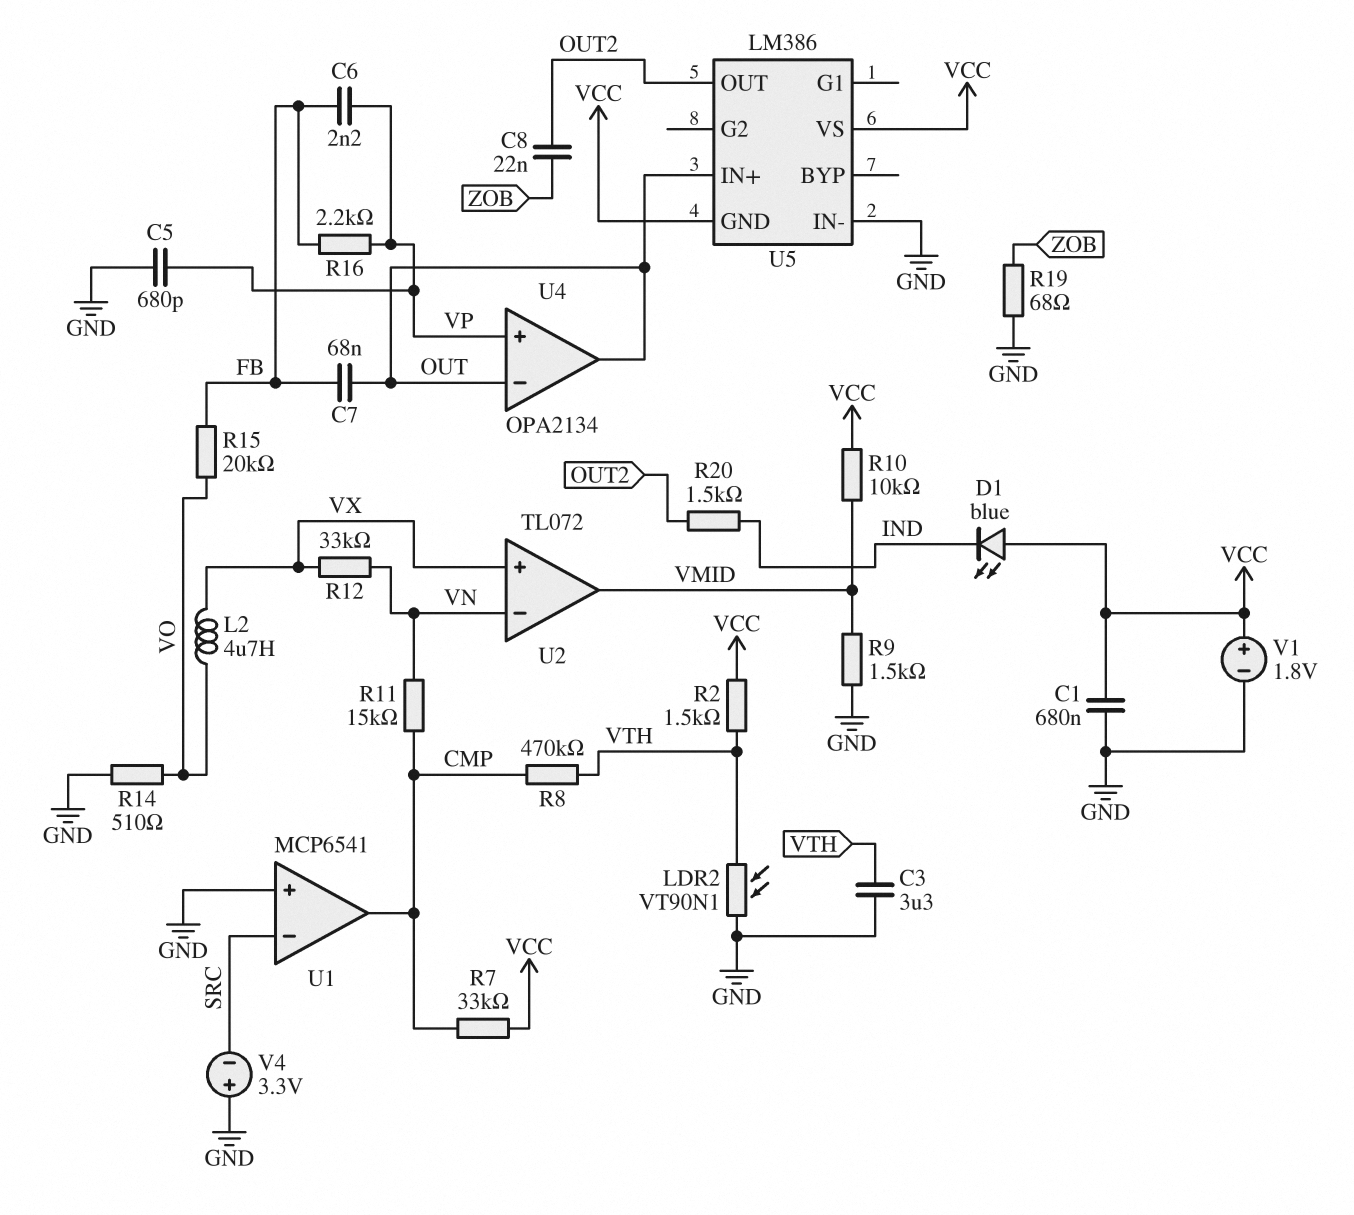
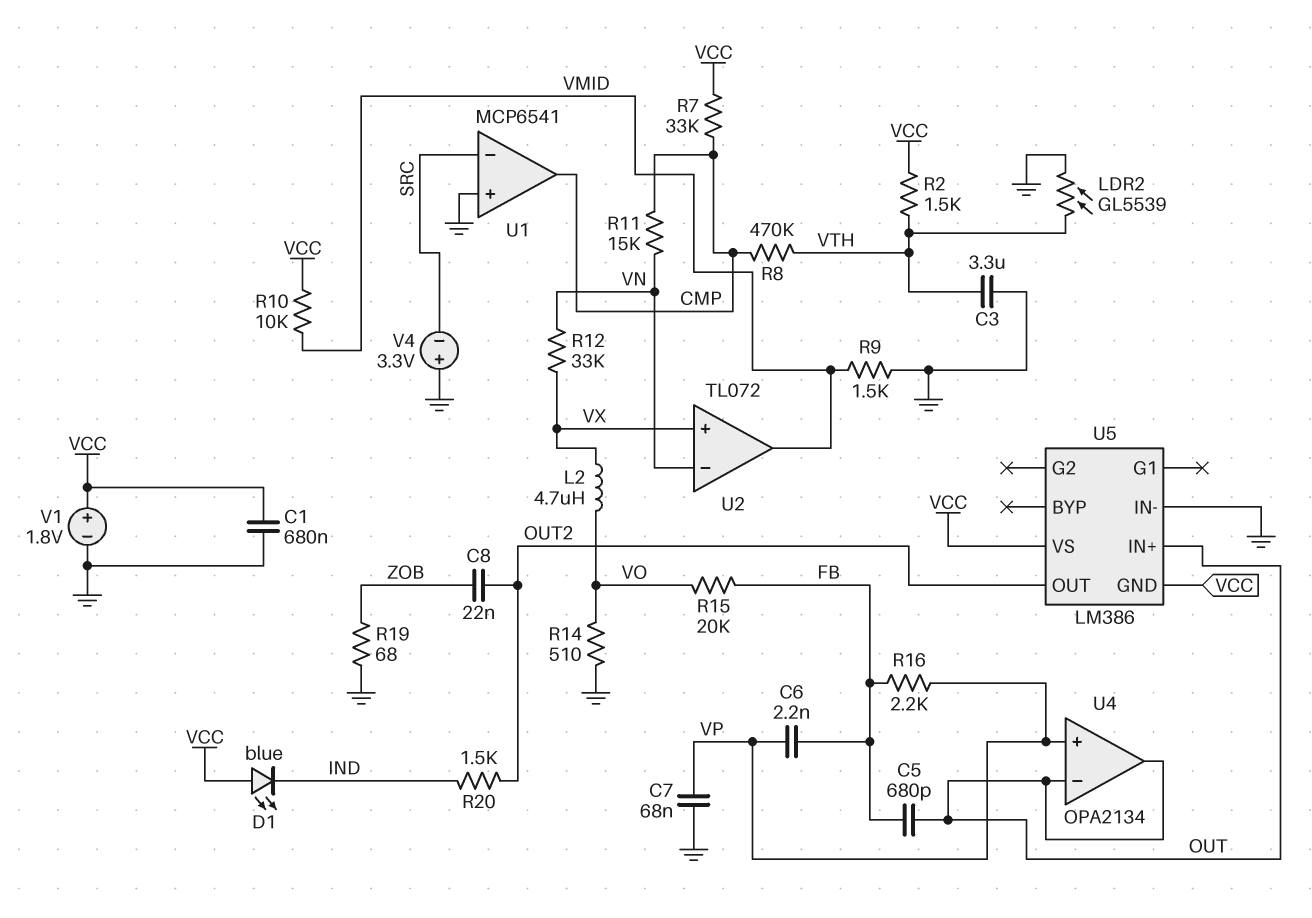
C5: 680pF (GND, VP) -> 680pF (FB, OUT)
C7: 68nF (FB, OUT) -> 68nF (GND, VP)
LDR2: VT90N1 (GND, VTH) -> GL5539 (GND, VTH)

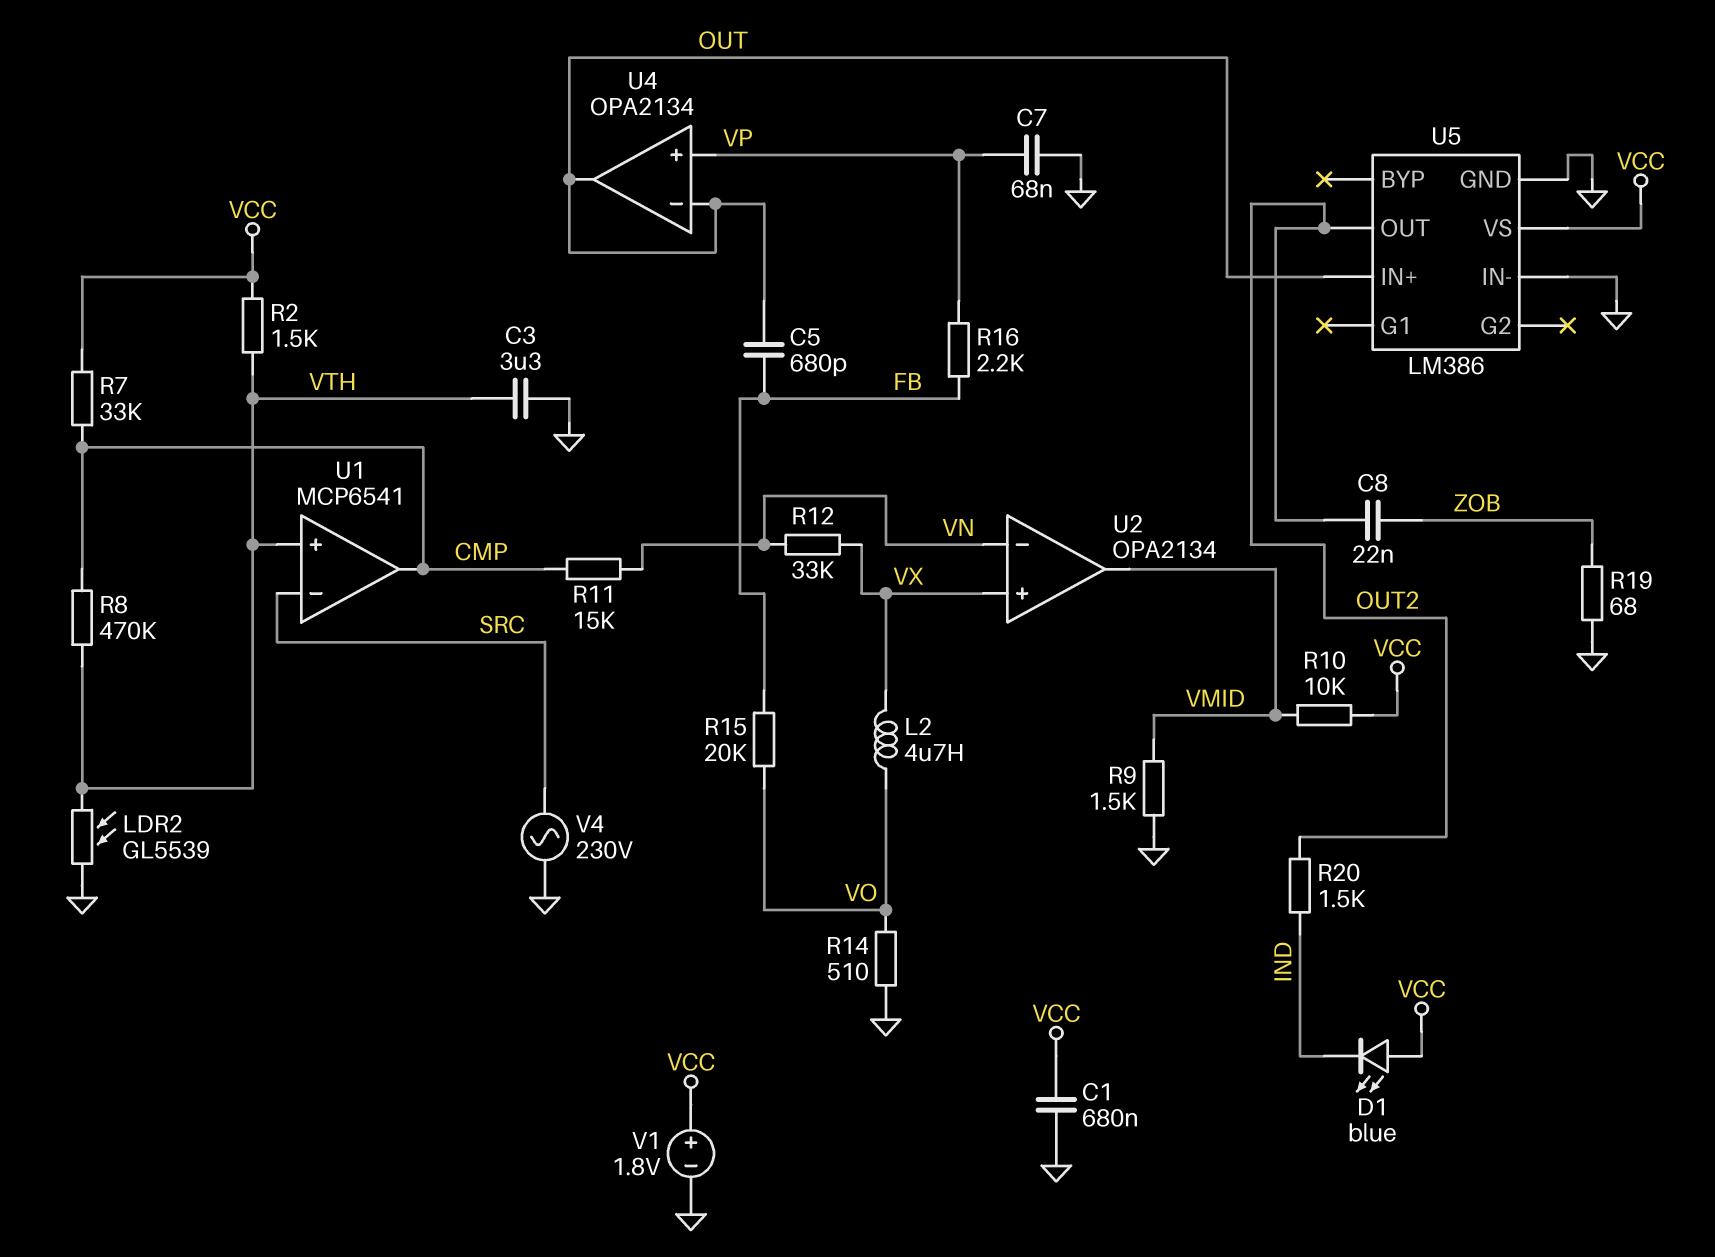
C6: 2.2nF (FB, VP) -> none
U1 pin in+: GND -> VTH
U2: TL072 -> OPA2134
U5 pin GND: VCC -> GND
V4: 3.3V (plus GND, minus SRC) -> AC 230V (GND, SRC)

